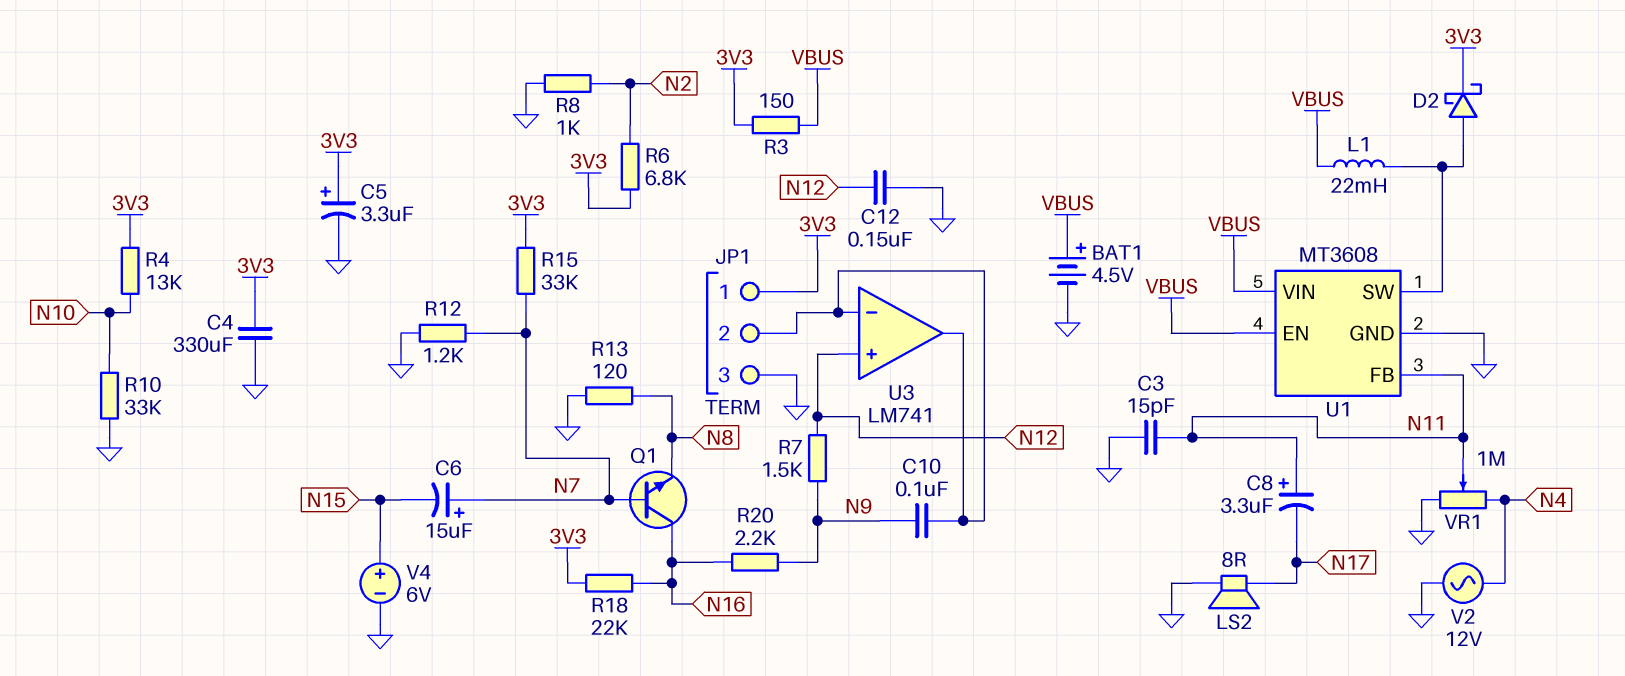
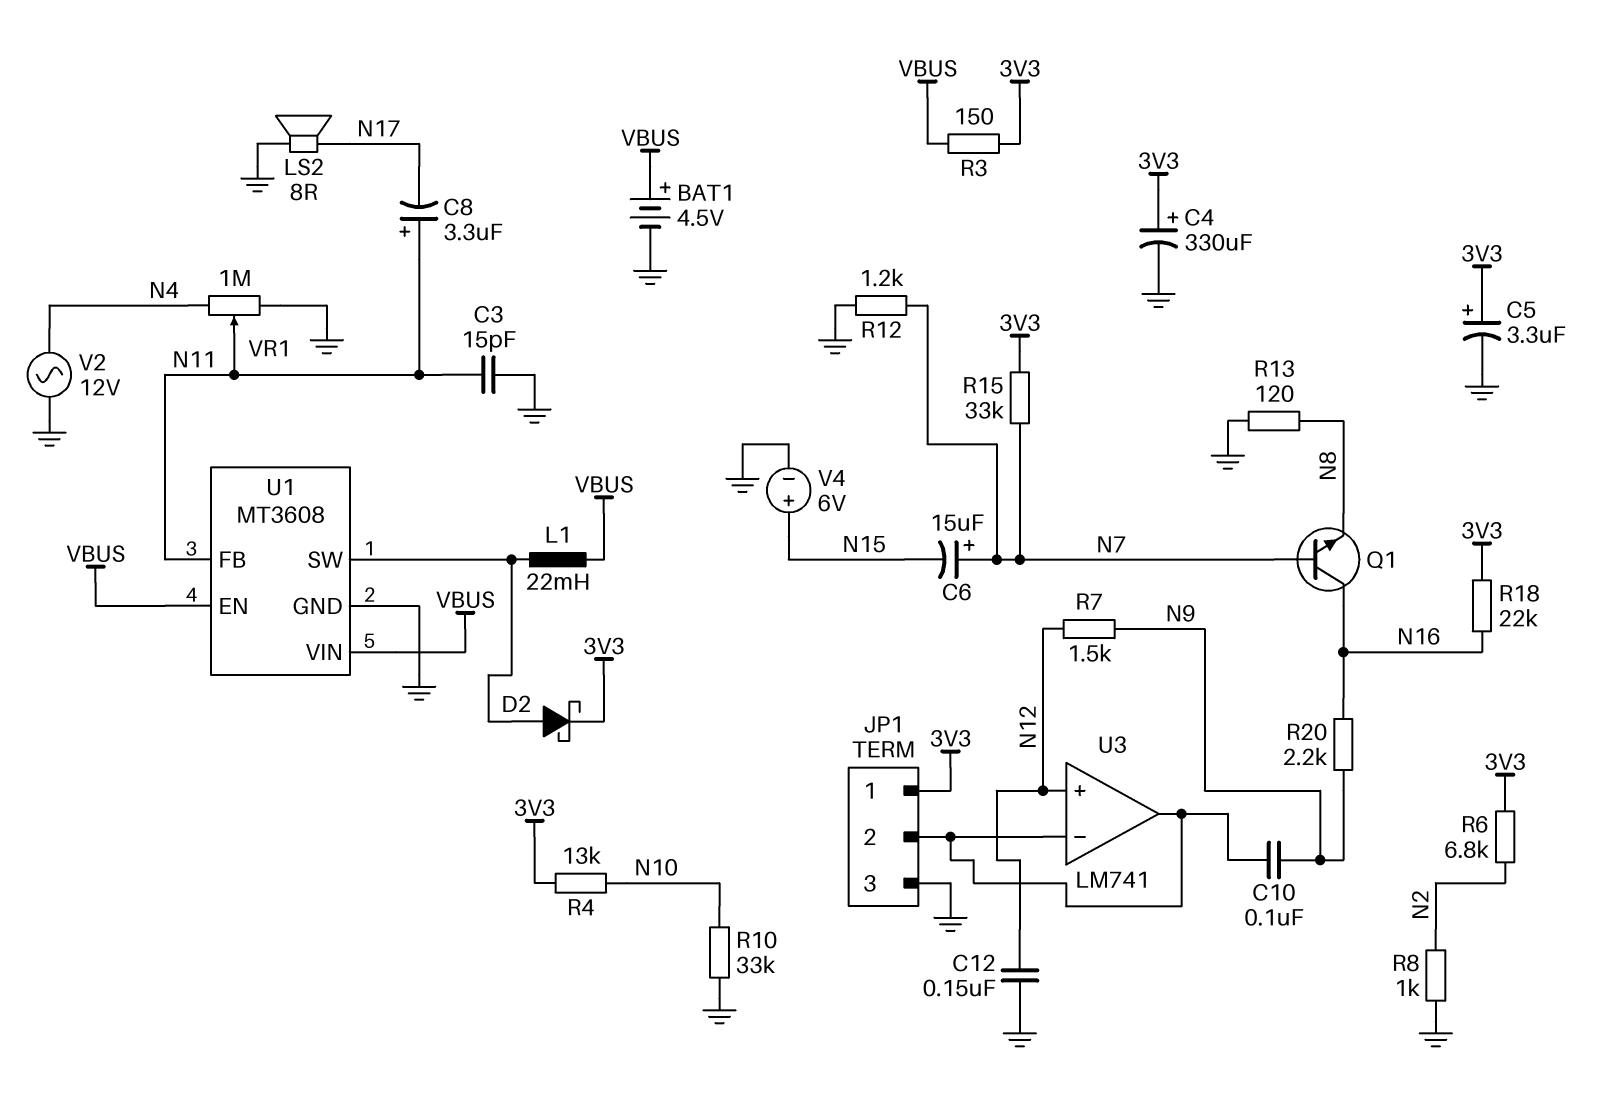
C4: 330uF (3V3, GND) -> 330uF (plus 3V3, minus GND)

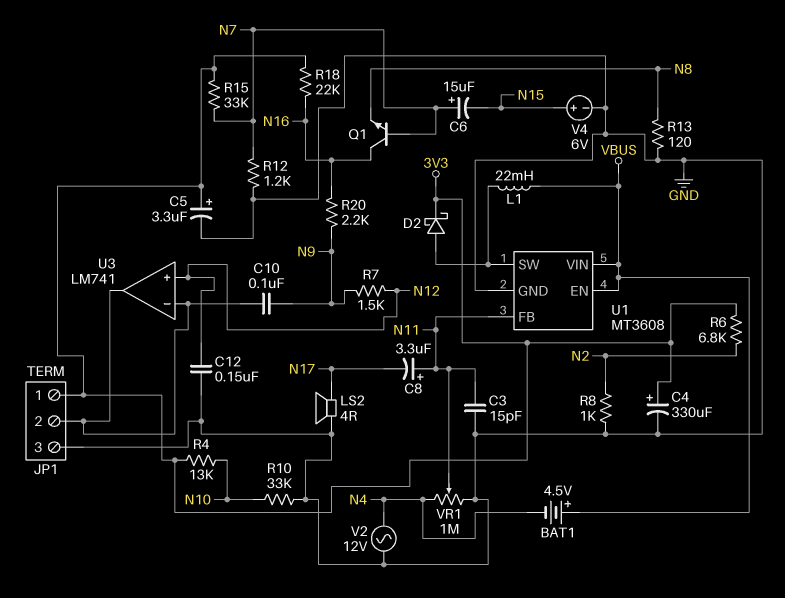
BAT1: 4.5V (plus VBUS, minus GND) -> 4.5V (plus VBUS, minus N4)
LS2: speaker 8R (GND, N17) -> speaker 4R (GND, N17)
R3: 150 (3V3, VBUS) -> none

